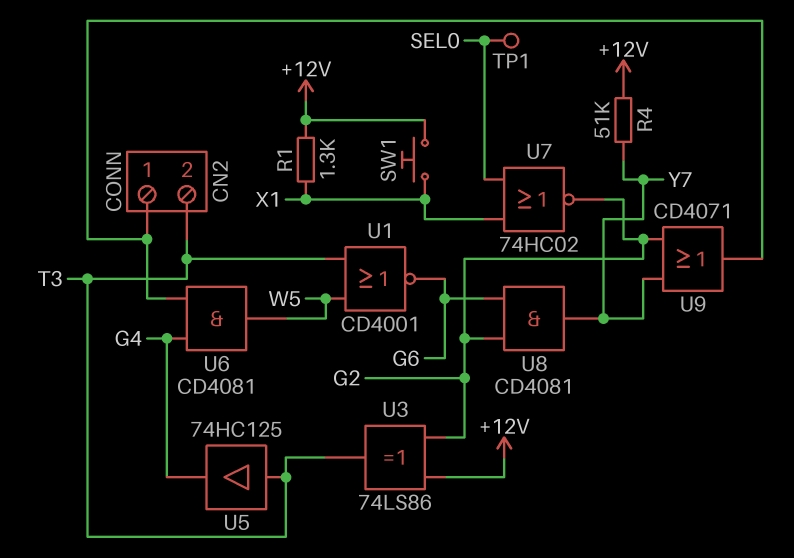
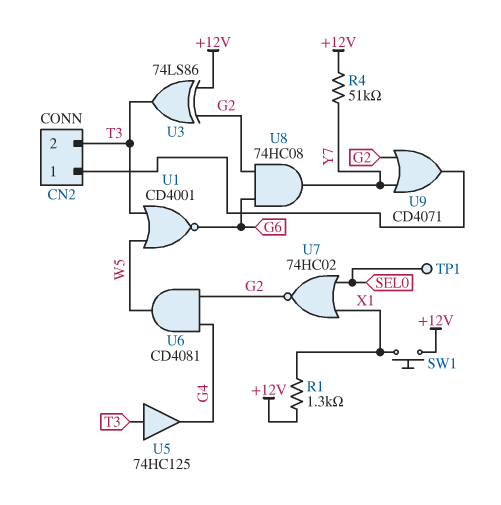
U6: AND CD4081 (in CN2/1, in G4, out W5) -> AND CD4081 (in G2, in G4, out W5)
U8: AND CD4081 (in G2, in G6, out Y7) -> AND 74HC08 (in G2, in G6, out Y7)

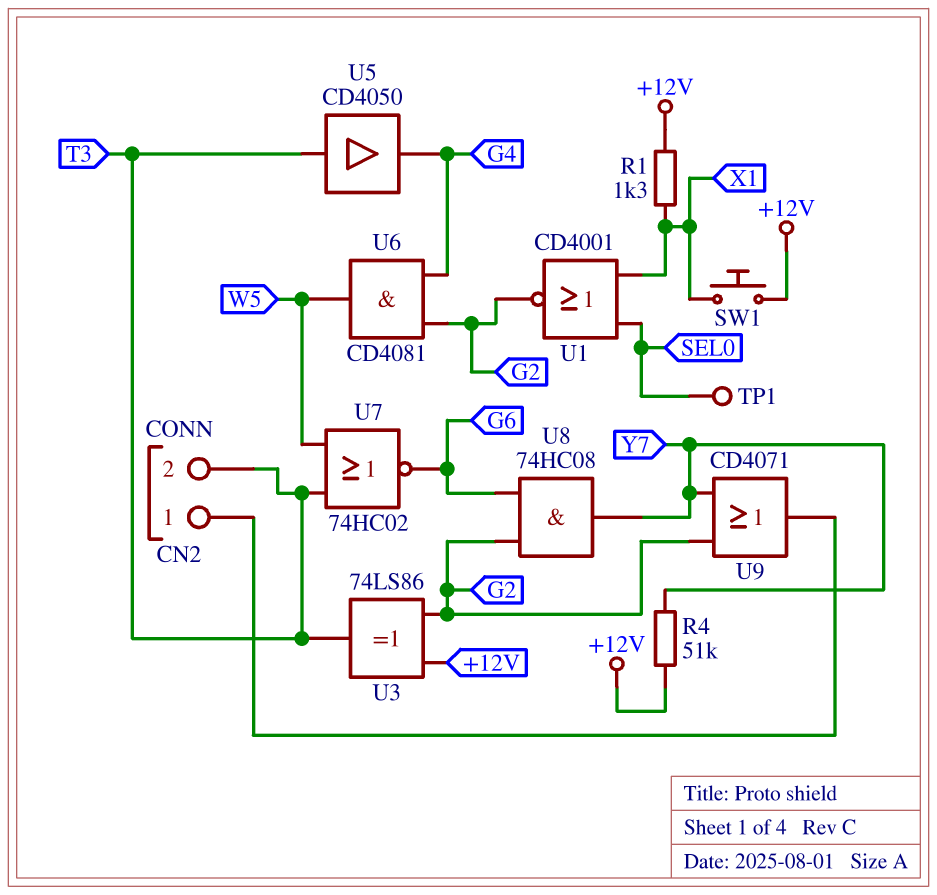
U1: NOR CD4001 (in T3, in W5, out G6) -> NOR CD4001 (in SEL0, in X1, out G2)
U5: buffer 74HC125 (in T3, out G4) -> buffer CD4050 (in T3, out G4)
U7: NOR 74HC02 (in SEL0, in X1, out G2) -> NOR 74HC02 (in T3, in W5, out G6)

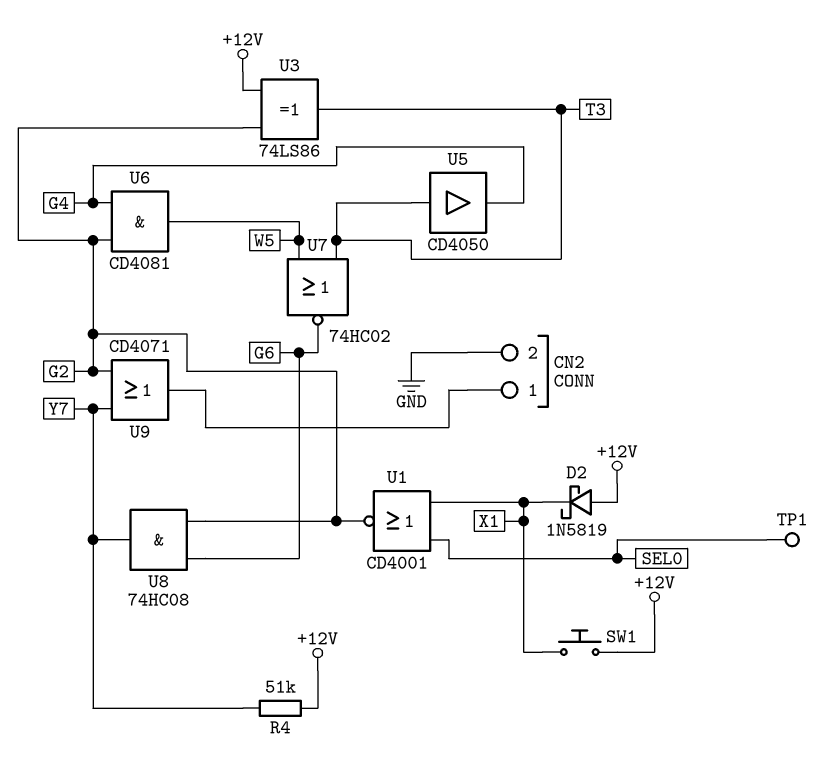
CN2 pin 2: T3 -> GND
D2: none -> schottky 1N5819 (A +12V, K X1)
R1: 1.3k (+12V, X1) -> none

